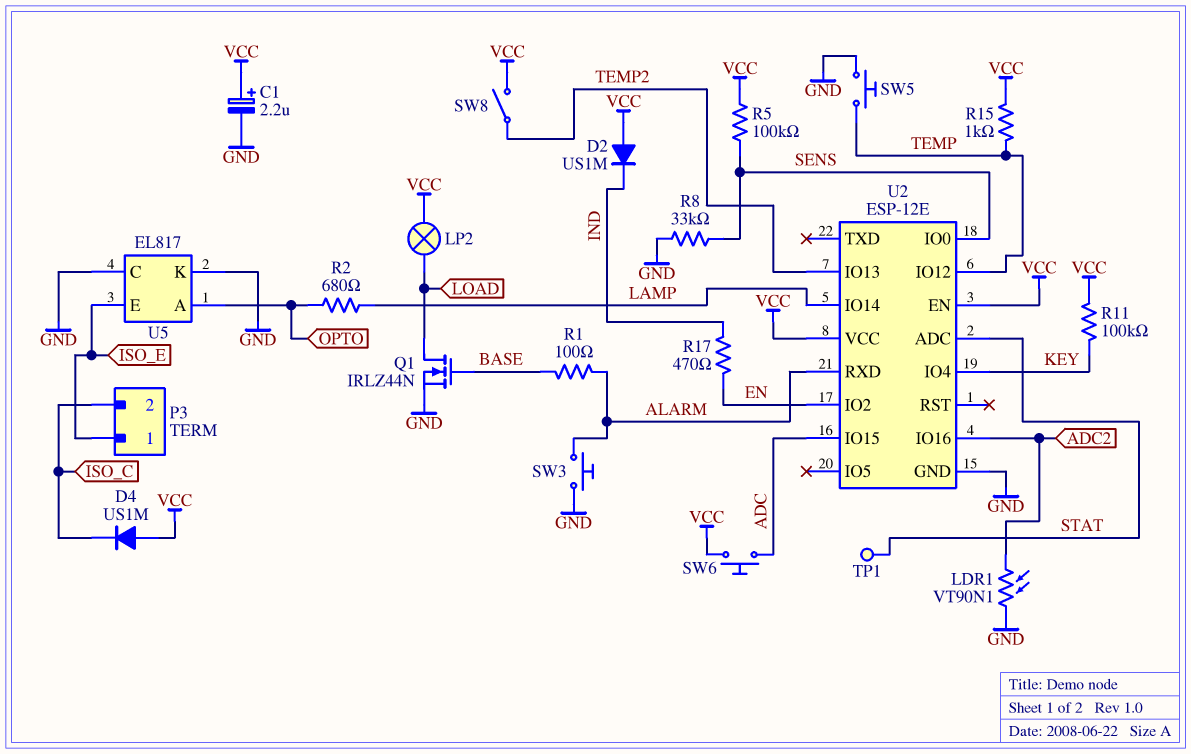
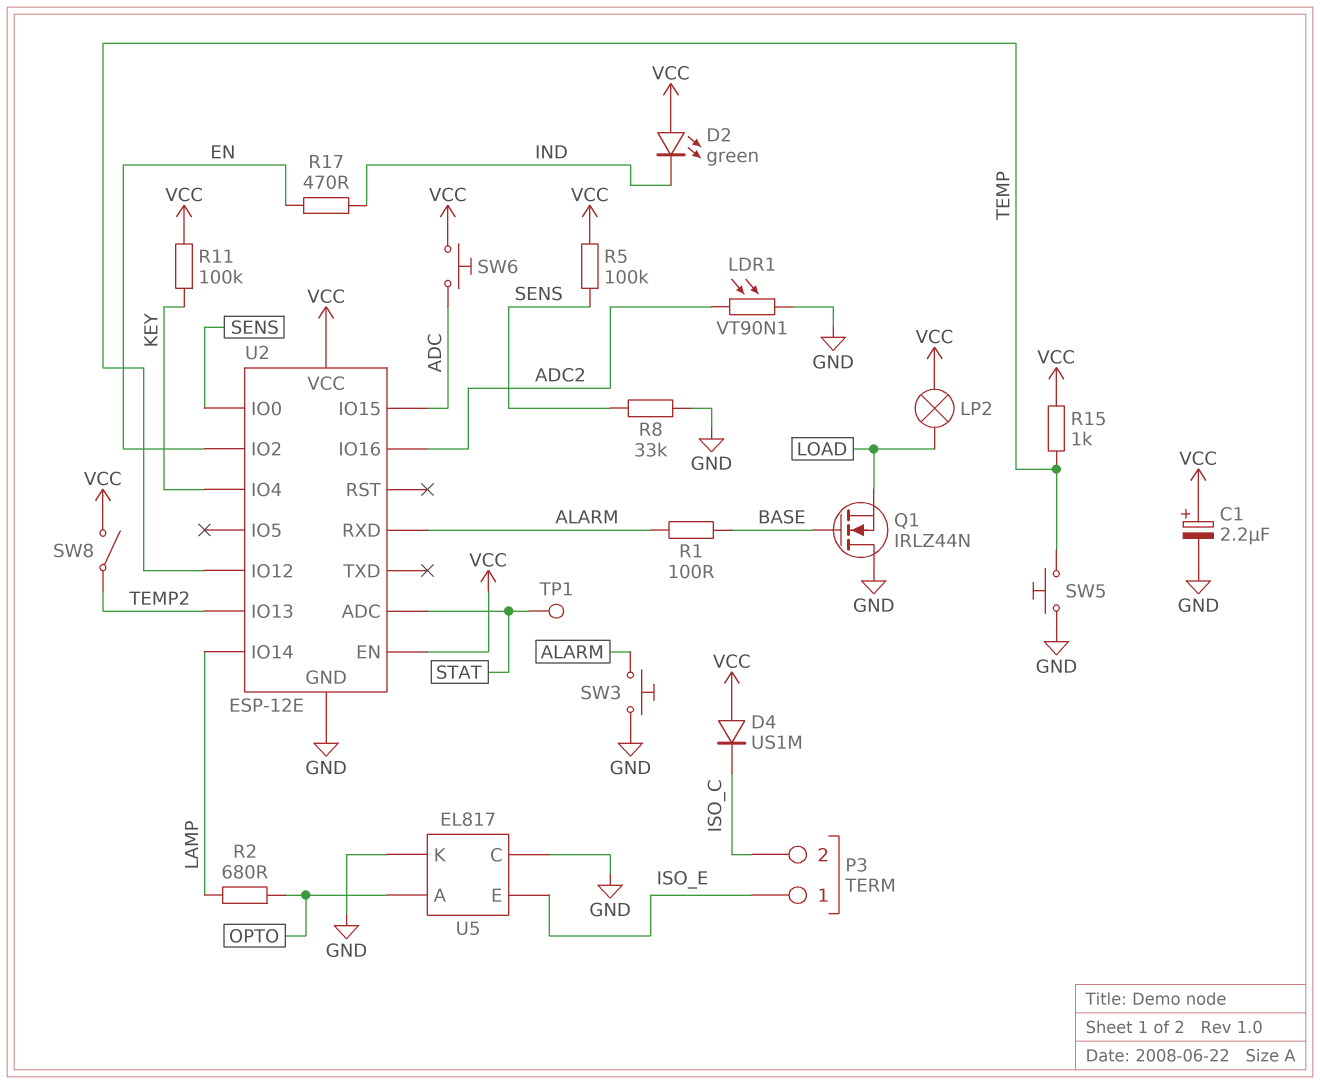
D2: diode US1M (A VCC, K IND) -> LED green (A VCC, K IND)
Q1: NMOS IRLZ44N (G BASE, D LOAD, S GND) -> NMOS IRLZ44N (G BASE, D GND, S LOAD)

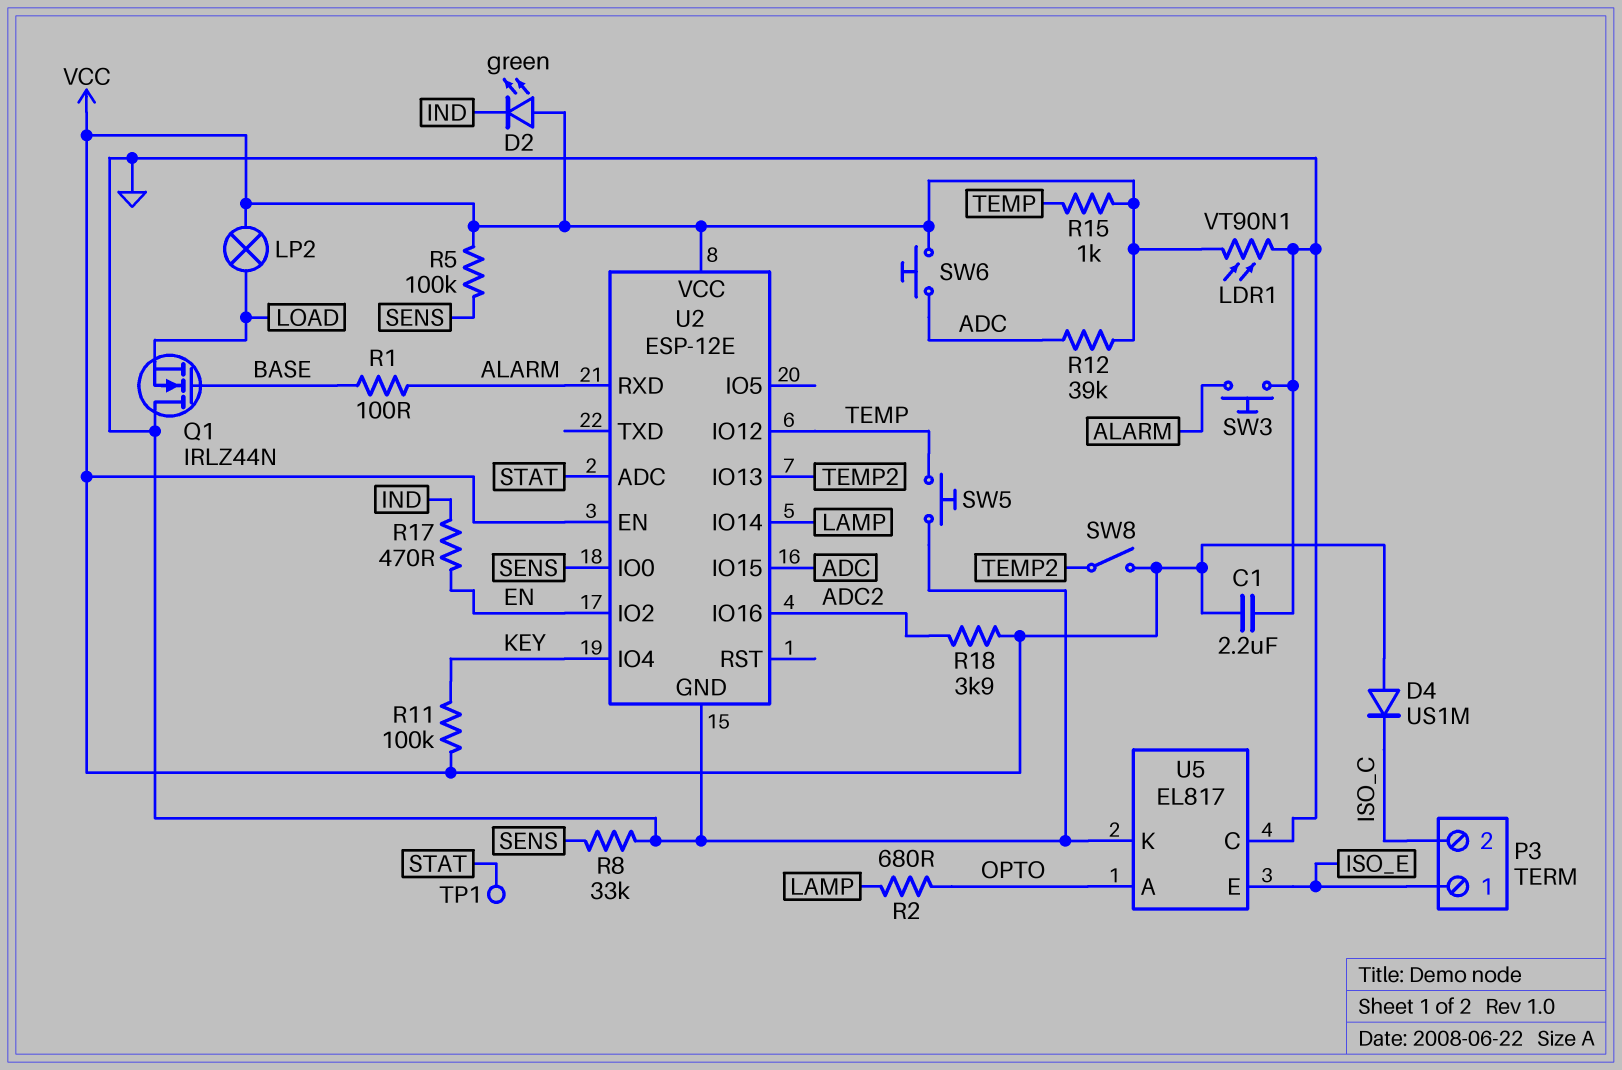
C1: 2.2uF (plus VCC, minus GND) -> 2.2uF (GND, VCC)
LDR1: VT90N1 (ADC2, GND) -> VT90N1 (GND, VCC)
R12: none -> 39k (ADC, VCC)
R18: none -> 3.9k (ADC2, VCC)

